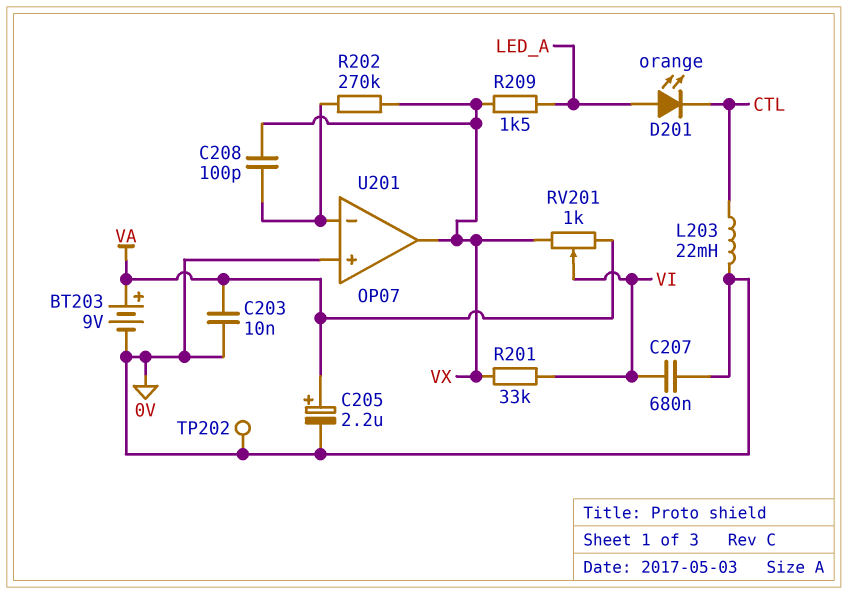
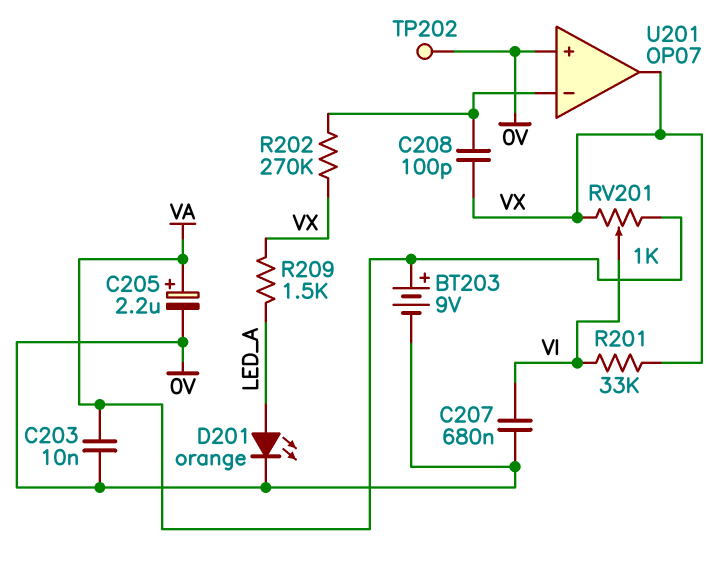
D201: LED orange (A LED_A, K CTL) -> LED orange (A LED_A, K 0V)
L203: 22mH (0V, CTL) -> none

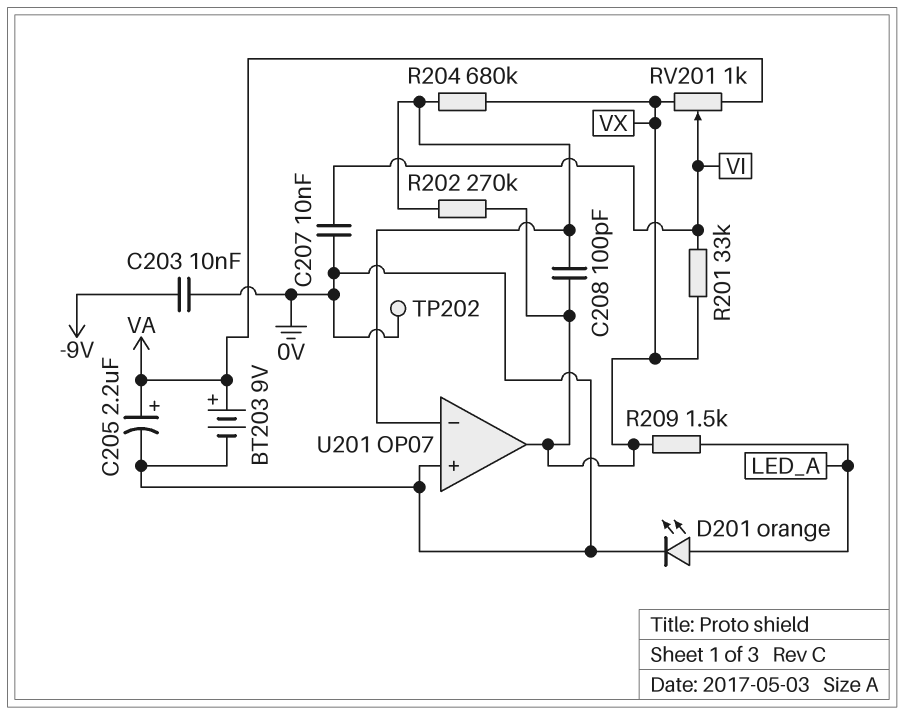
C203: 10nF (0V, VA) -> 10nF (-9V, 0V)
C207: 680nF (0V, VI) -> 10nF (0V, VI)
R204: none -> 680k (U201/in-, VX)

